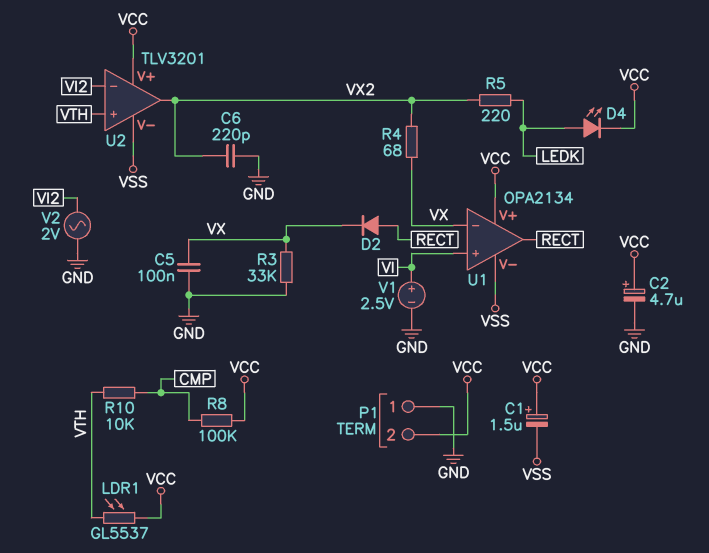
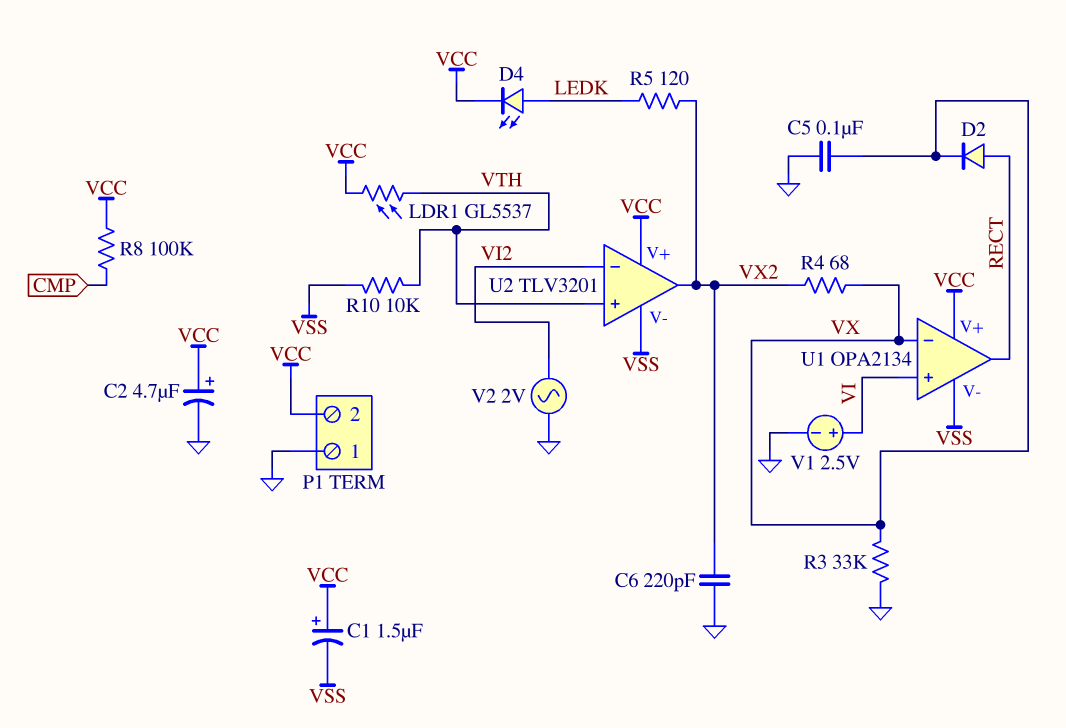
R5: 220 (LEDK, VX2) -> 120 (LEDK, VX2)
R10: 10k (CMP, VTH) -> 10k (VSS, VTH)

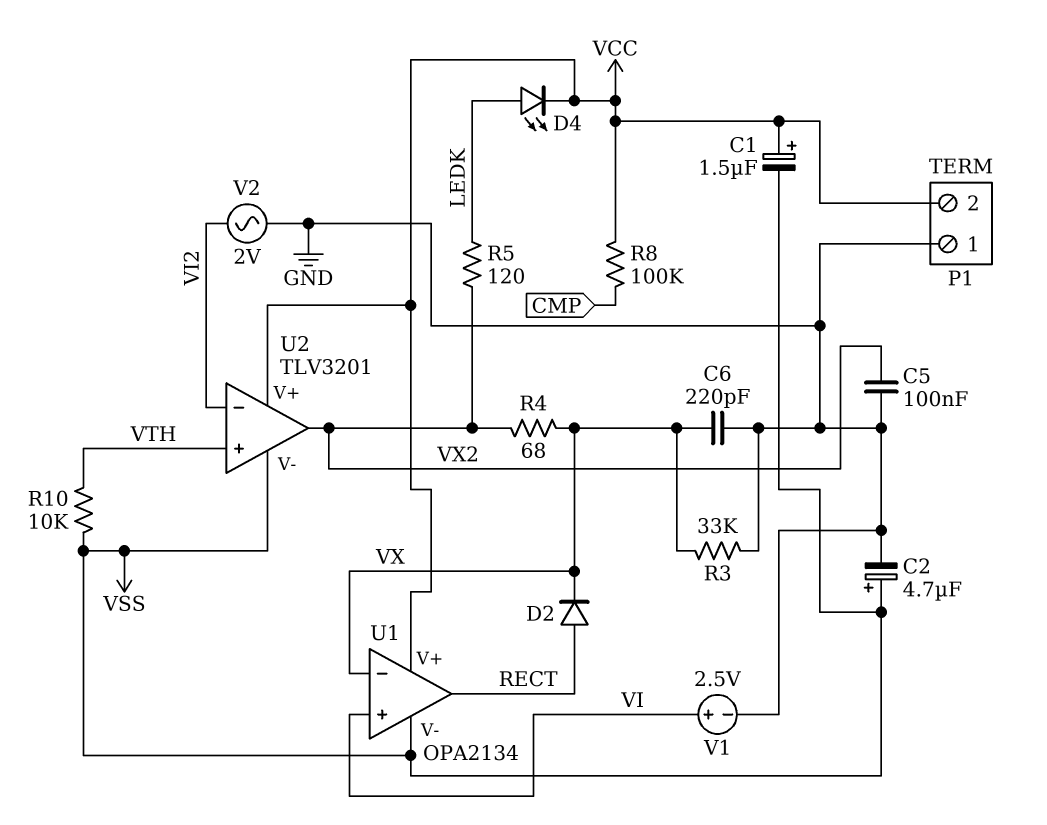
C2: 4.7uF (plus VCC, minus GND) -> 4.7uF (plus VSS, minus GND)
C5: 100nF (GND, VX) -> 100nF (GND, VX2)
C6: 220pF (GND, VX2) -> 220pF (GND, VX)
LDR1: GL5537 (VCC, VTH) -> none

